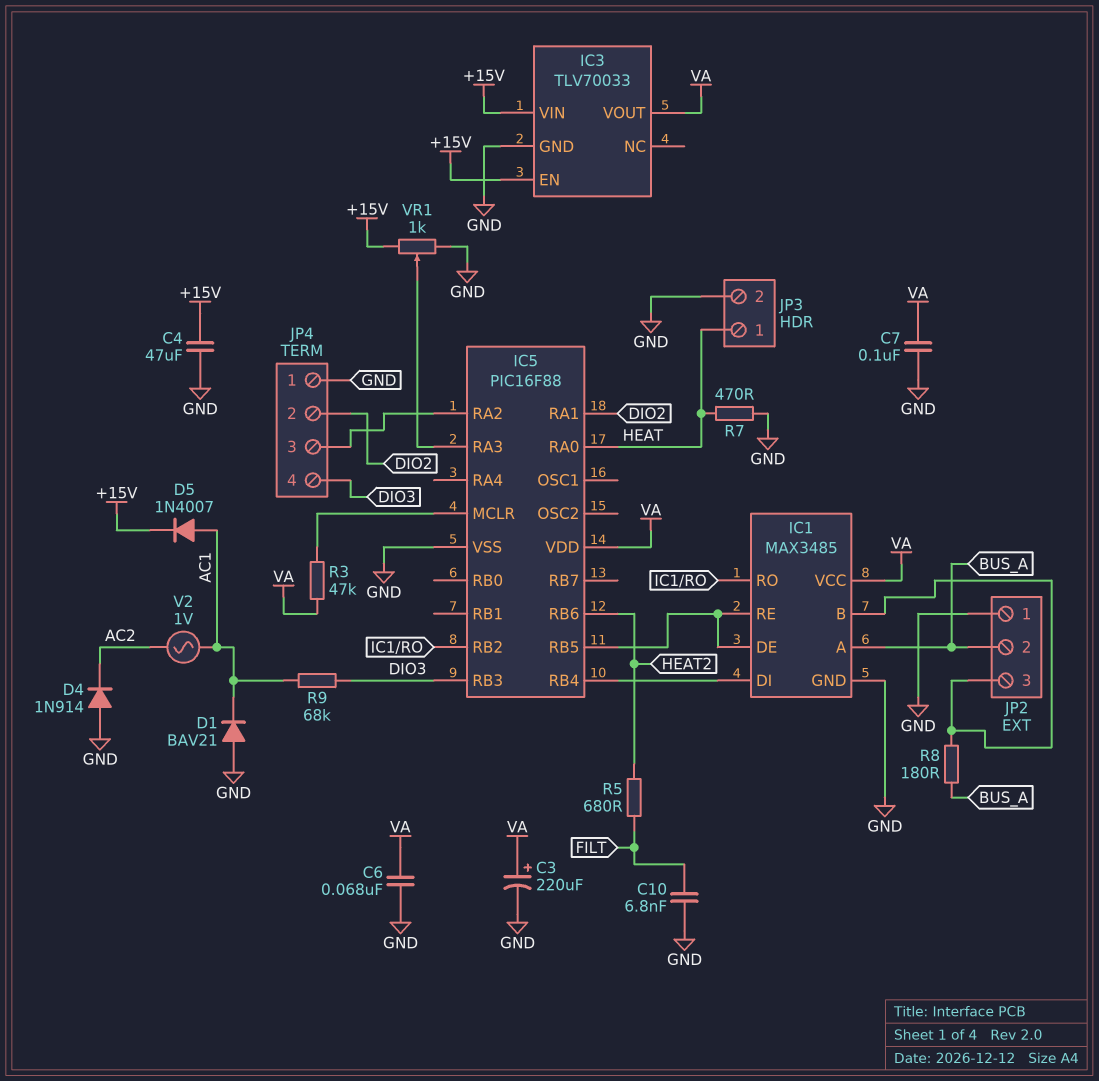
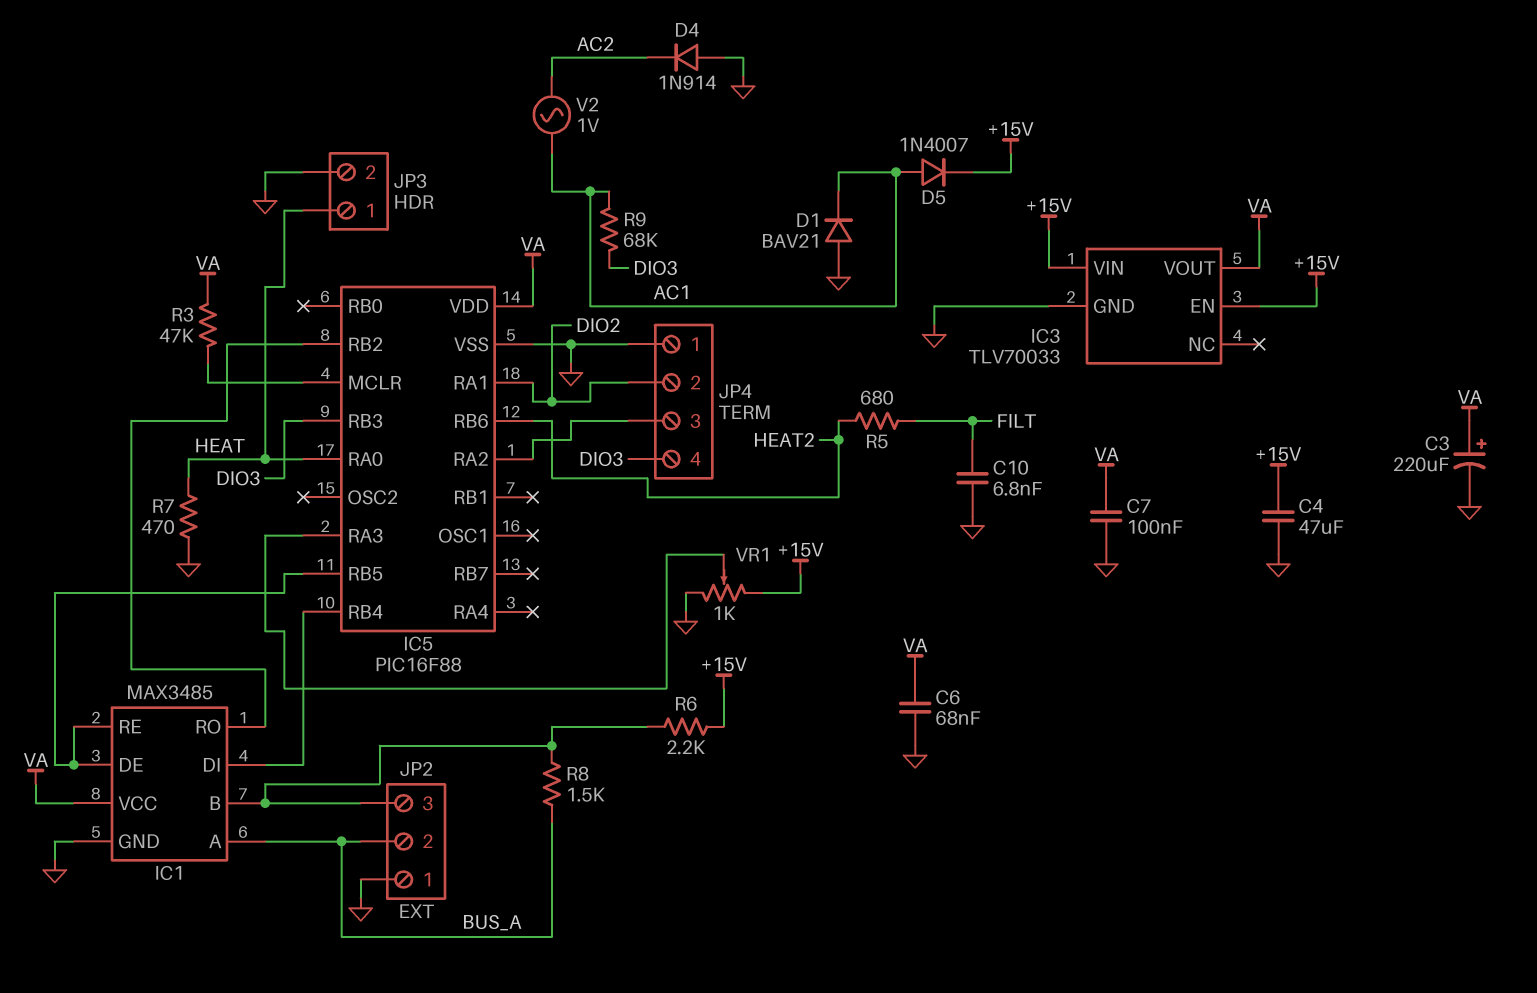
R6: none -> 2.2k (+15V, IC1/B)
R8: 180 (BUS_A, IC1/B) -> 1.5k (BUS_A, IC1/B)

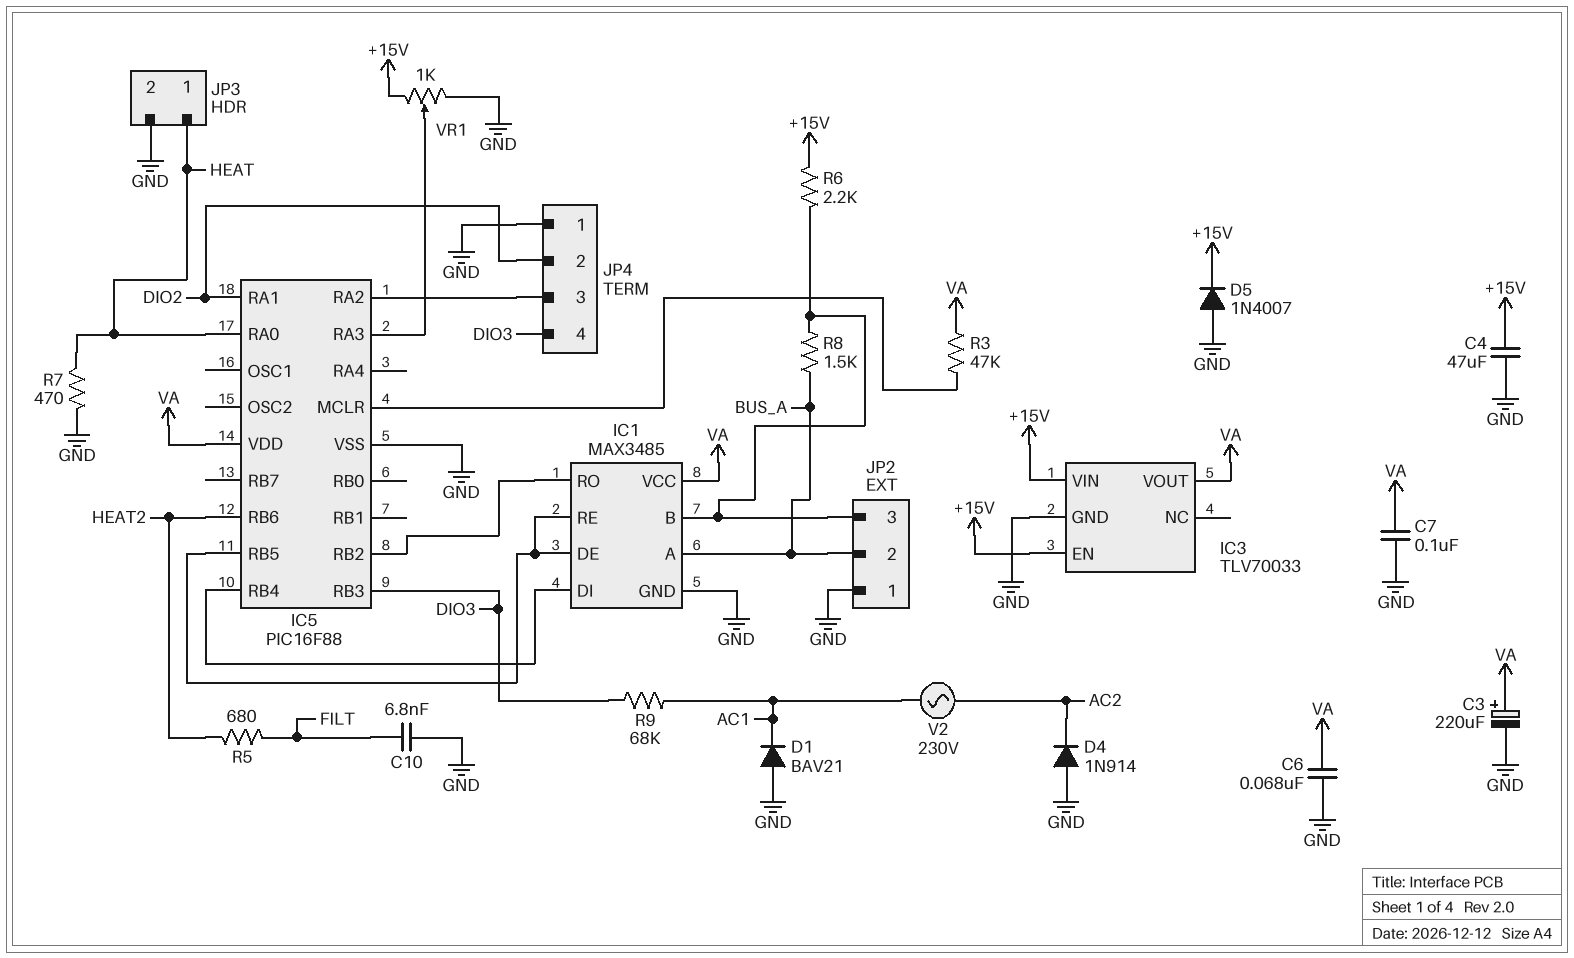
D5: diode 1N4007 (A AC1, K +15V) -> diode 1N4007 (A GND, K +15V)
V2: AC 1V (AC1, AC2) -> AC 230V (AC1, AC2)

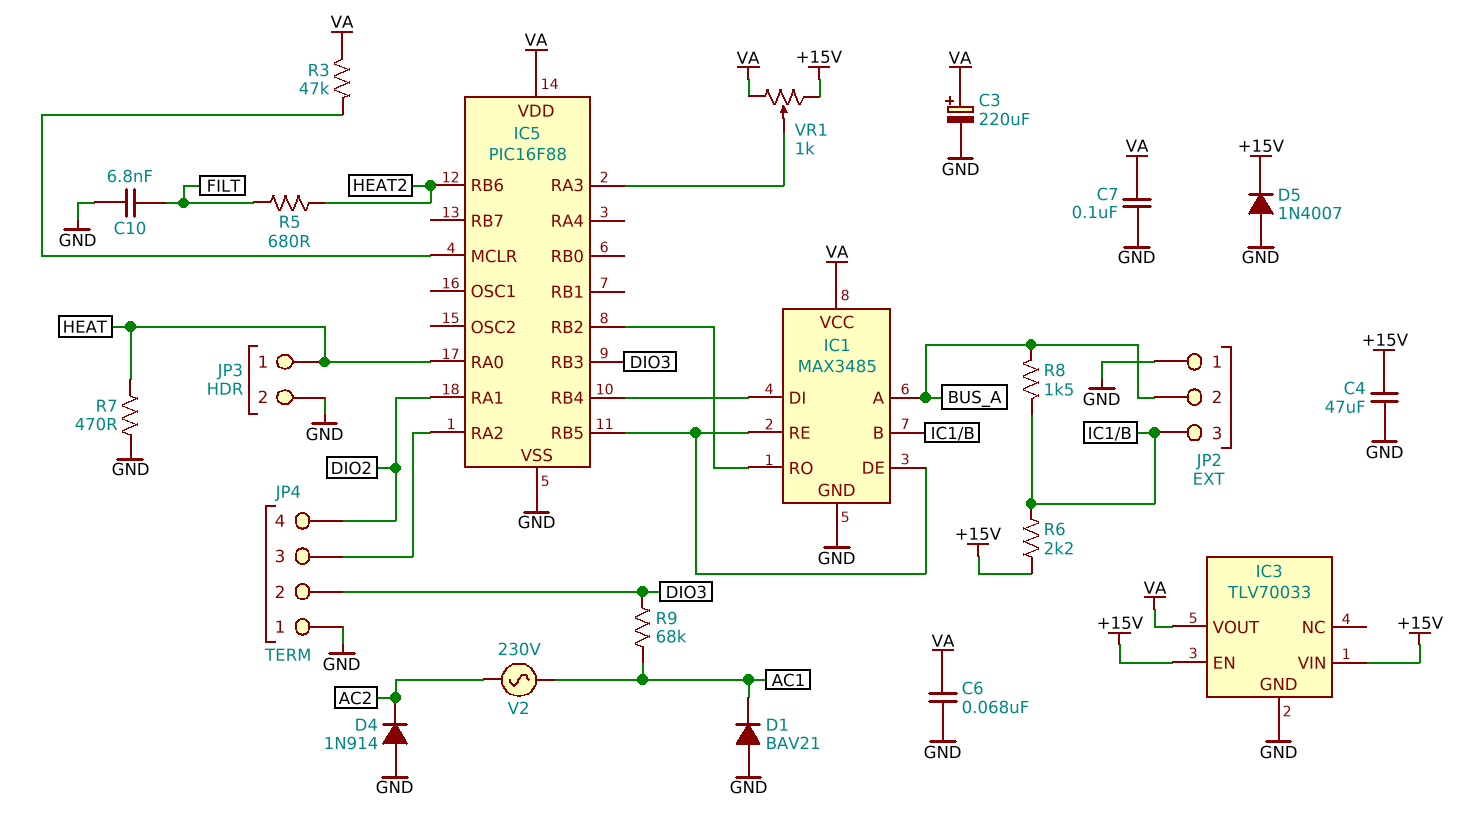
JP4 pin 2: DIO2 -> DIO3
JP4 pin 4: DIO3 -> DIO2
VR1: 1k (+15V, GND, wiper IC5/RA3) -> 1k (+15V, VA, wiper IC5/RA3)

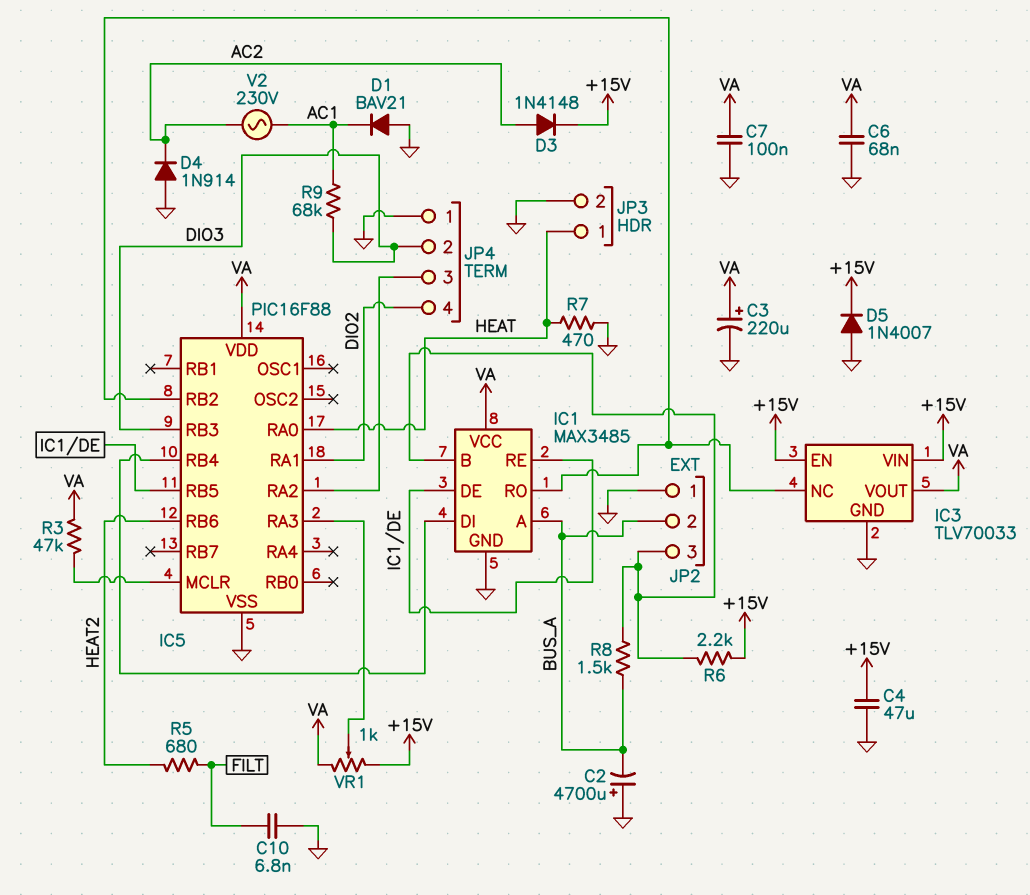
C2: none -> 4700uF (plus GND, minus BUS_A)
D3: none -> diode 1N4148 (A AC2, K +15V)
IC3 pin NC: none -> IC1/RO

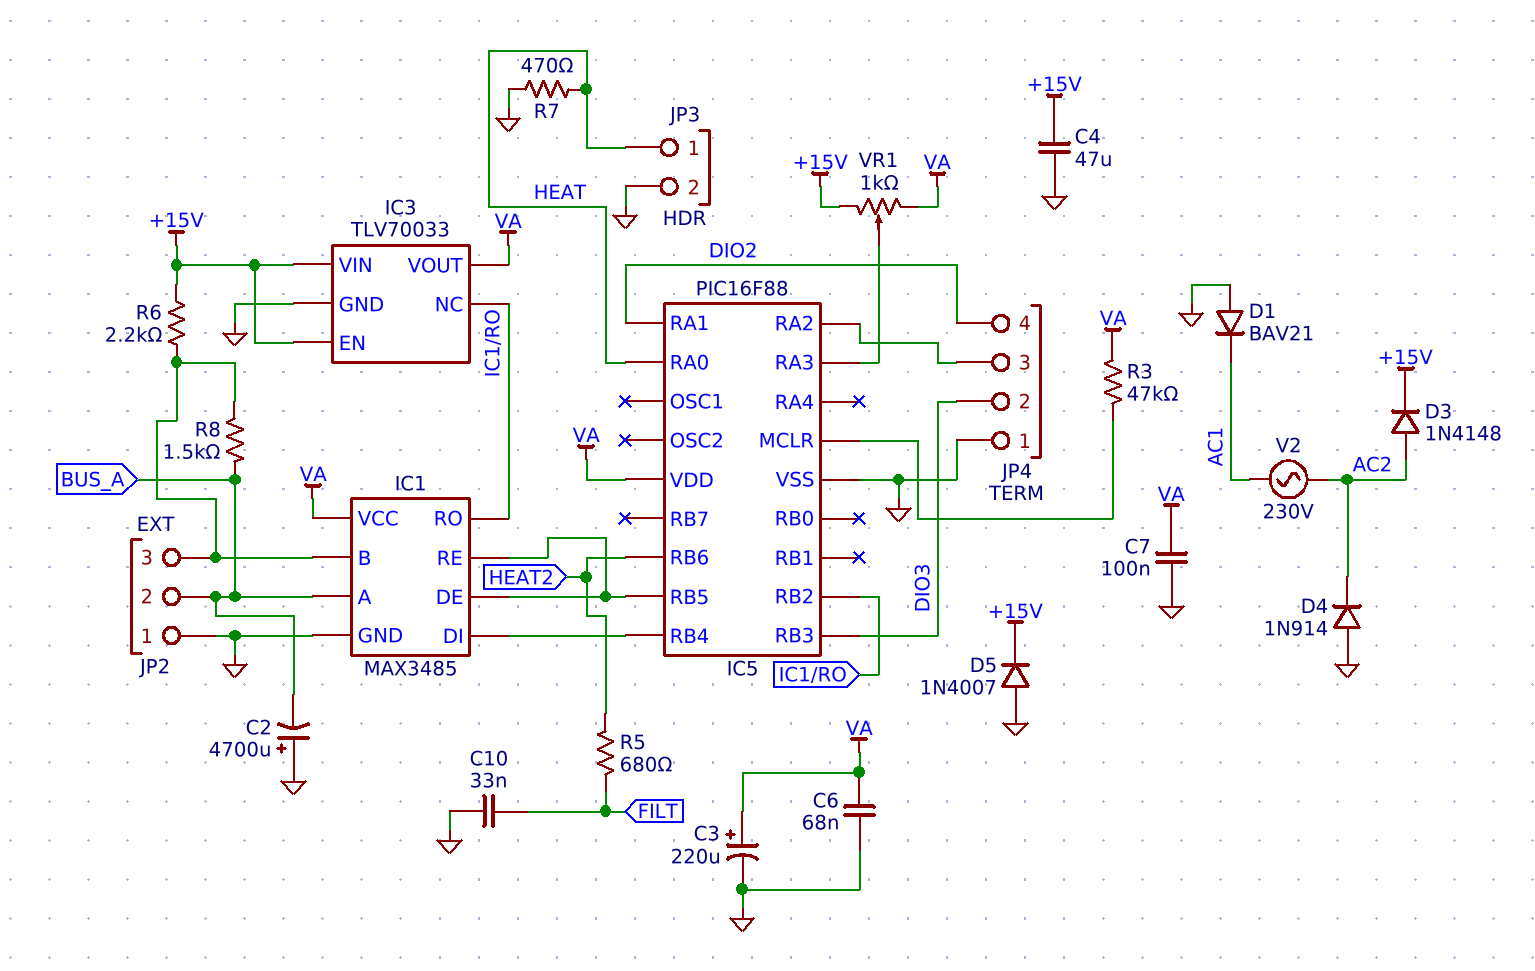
C10: 6.8nF (FILT, GND) -> 33nF (FILT, GND)
R9: 68k (AC1, DIO3) -> none

